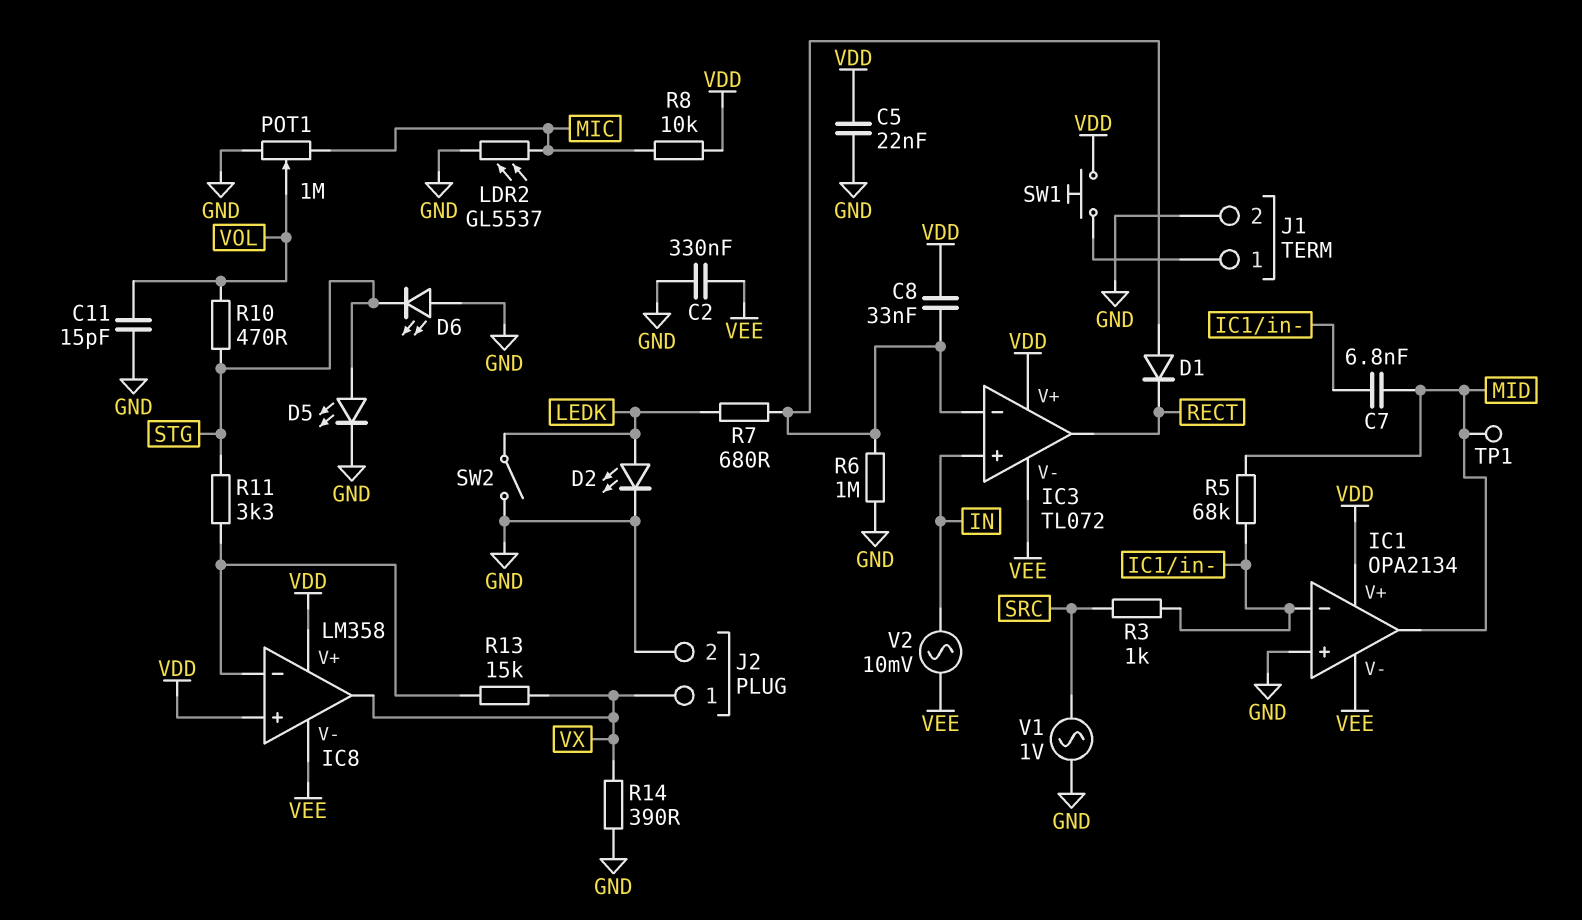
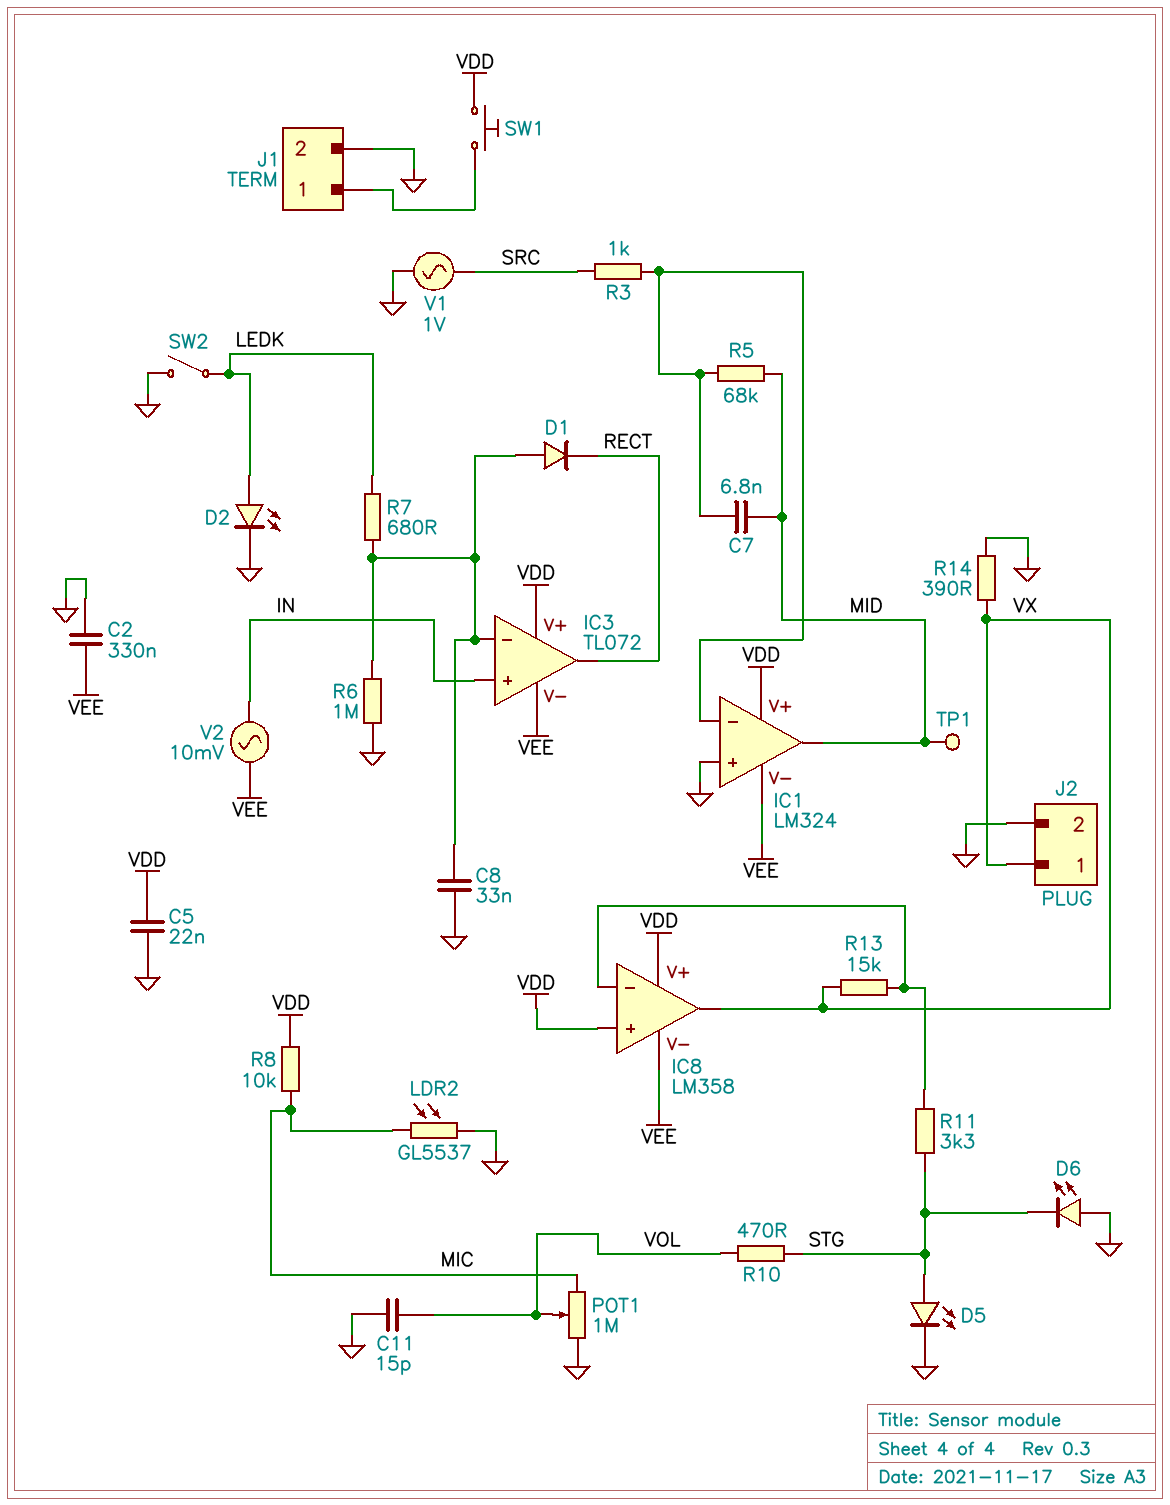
C8: 33nF (IC3/in-, VDD) -> 33nF (GND, IC3/in-)
IC1: OPA2134 -> LM324

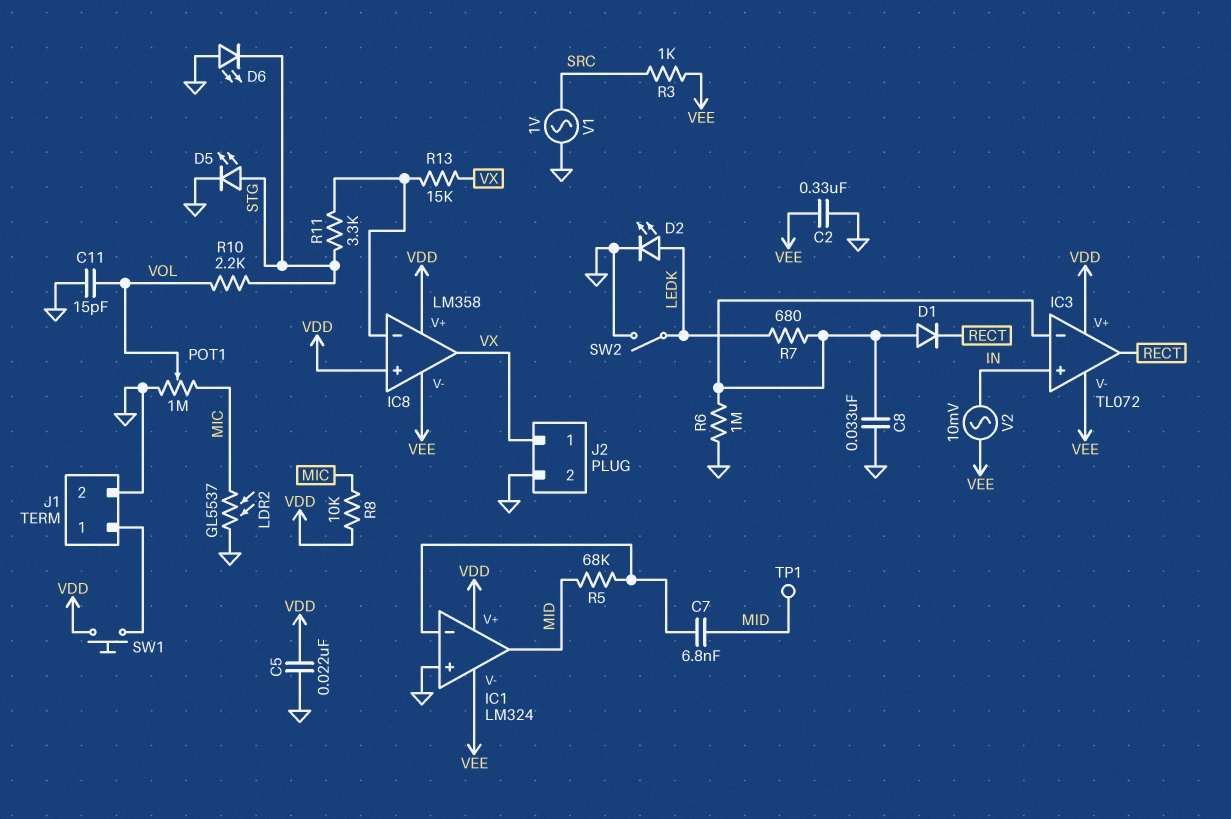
R3: 1k (IC1/in-, SRC) -> 1k (SRC, VEE)
R10: 470 (STG, VOL) -> 2.2k (STG, VOL)
R14: 390 (GND, VX) -> none

